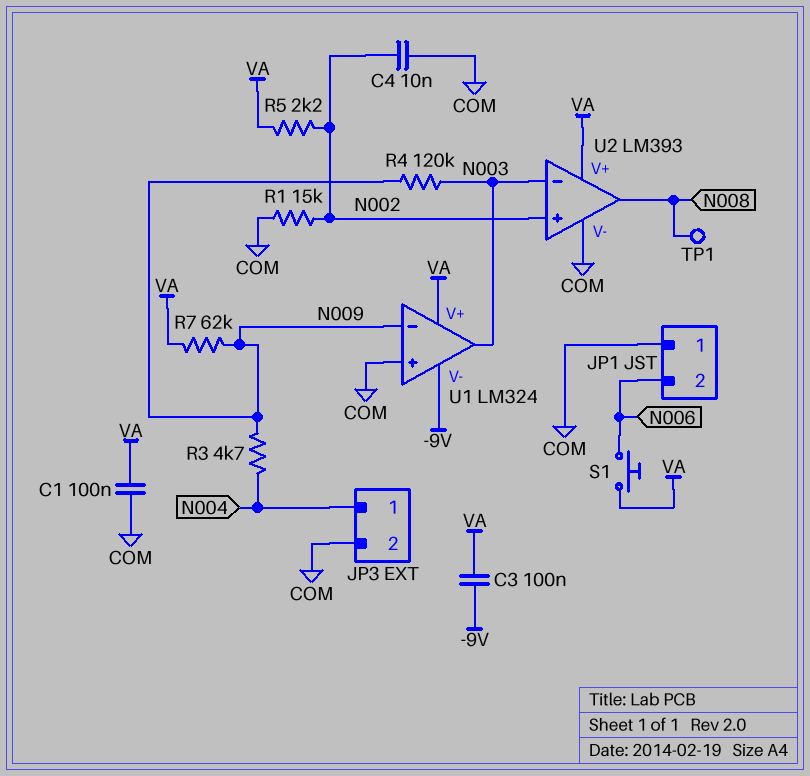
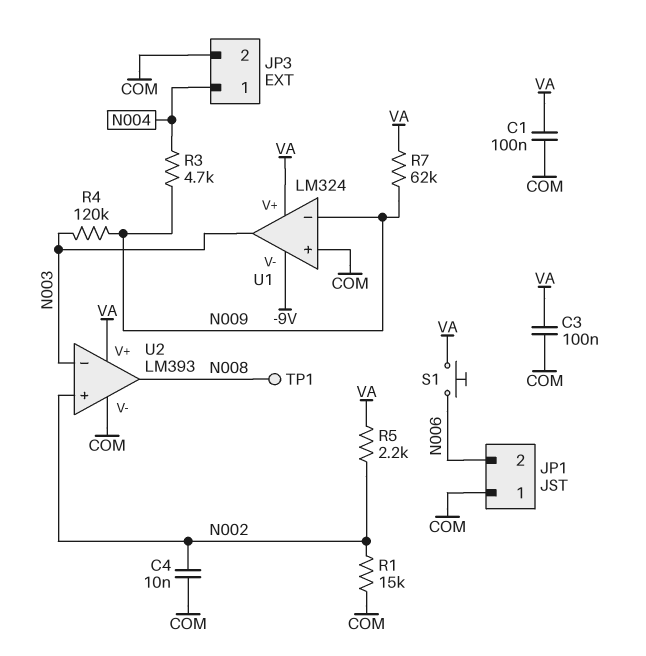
C3: 100nF (-9V, VA) -> 100nF (COM, VA)

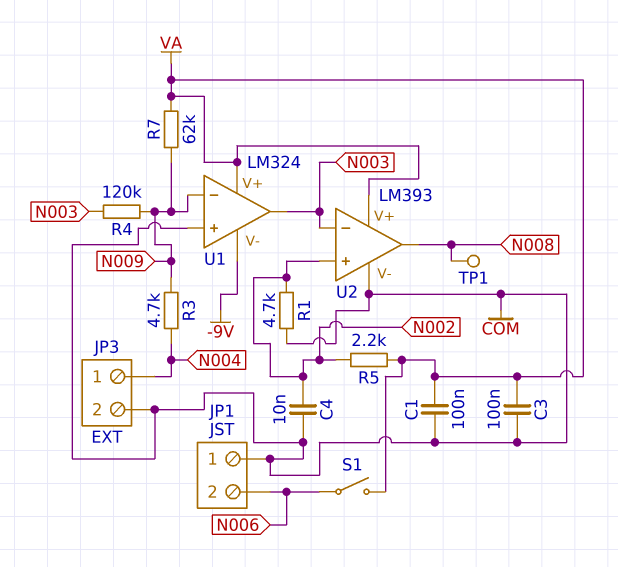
R1: 15k (COM, N002) -> 4.7k (COM, N002)
S1: button (N006, VA) -> switch (N006, VA)

